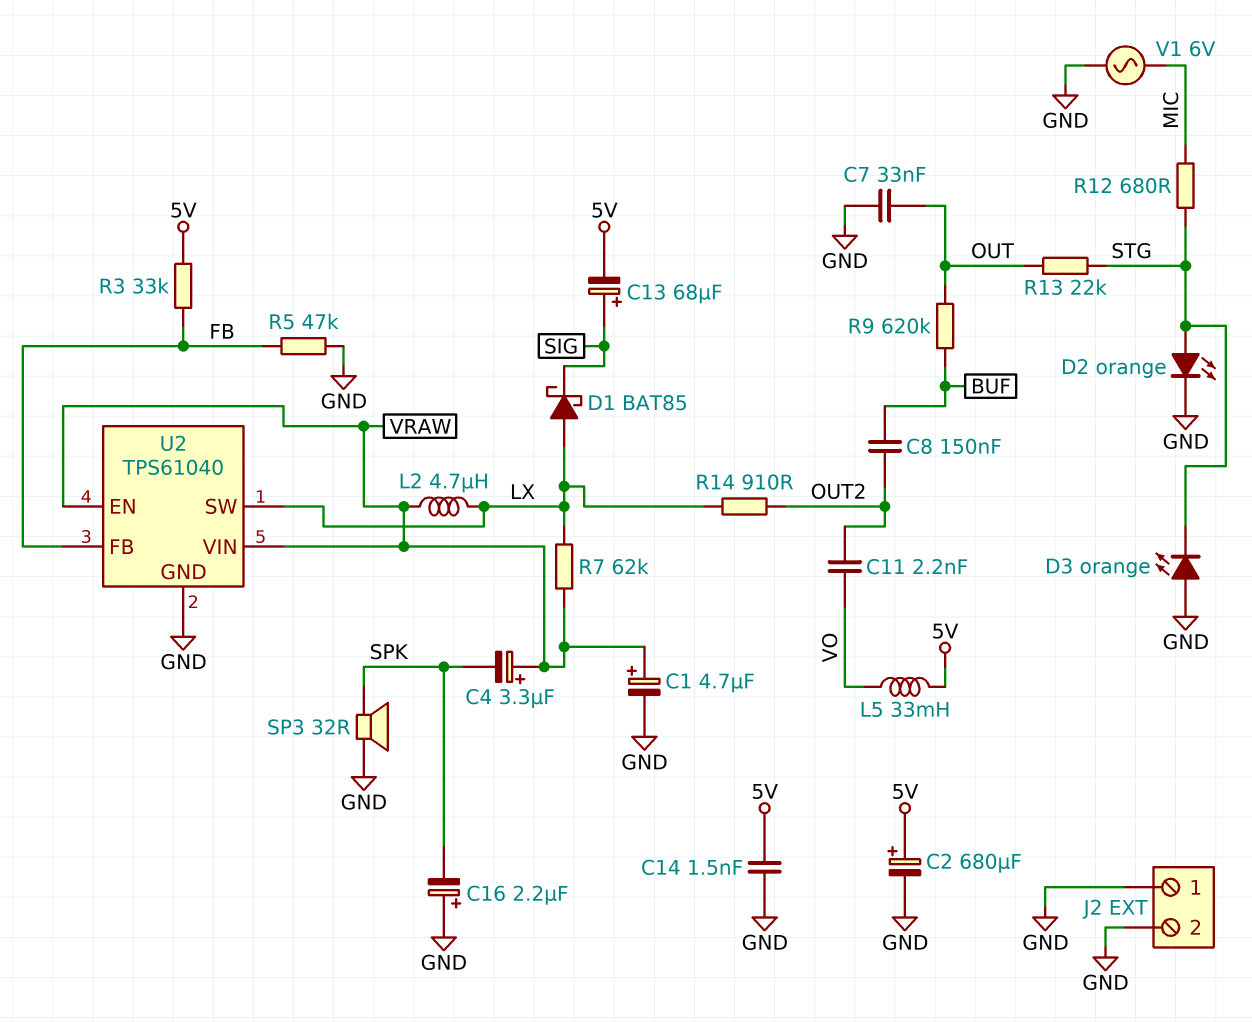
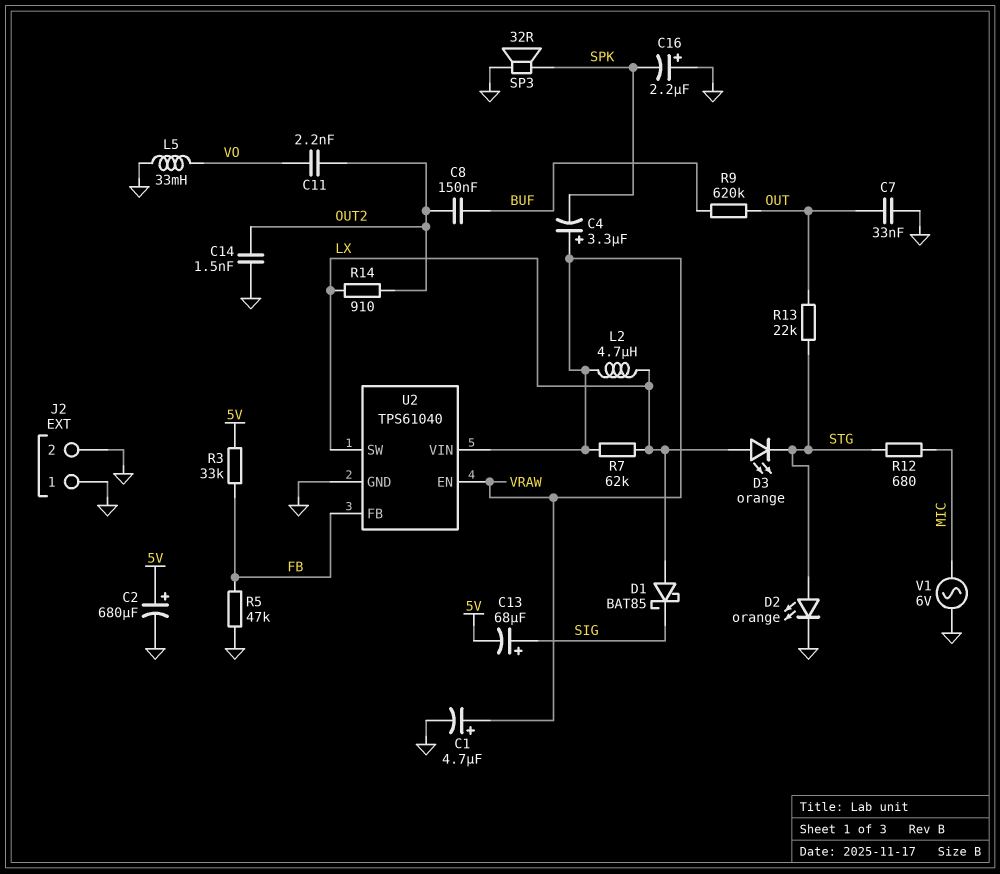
C14: 1.5nF (5V, GND) -> 1.5nF (GND, OUT2)
D3: LED orange (A GND, K STG) -> LED orange (A LX, K STG)
L5: 33mH (5V, VO) -> 33mH (GND, VO)

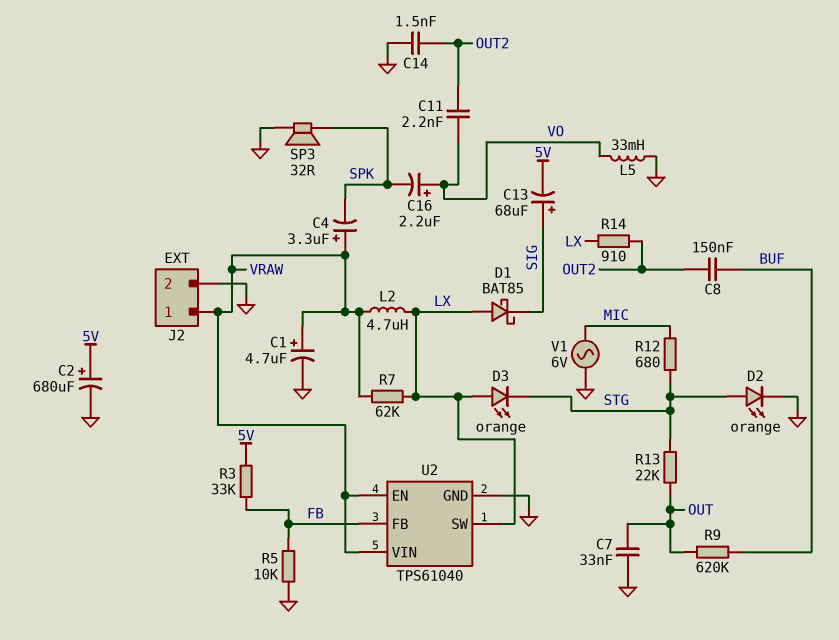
C16: 2.2uF (plus GND, minus SPK) -> 2.2uF (plus VO, minus SPK)
J2 pin 1: GND -> VRAW
R5: 47k (FB, GND) -> 10k (FB, GND)

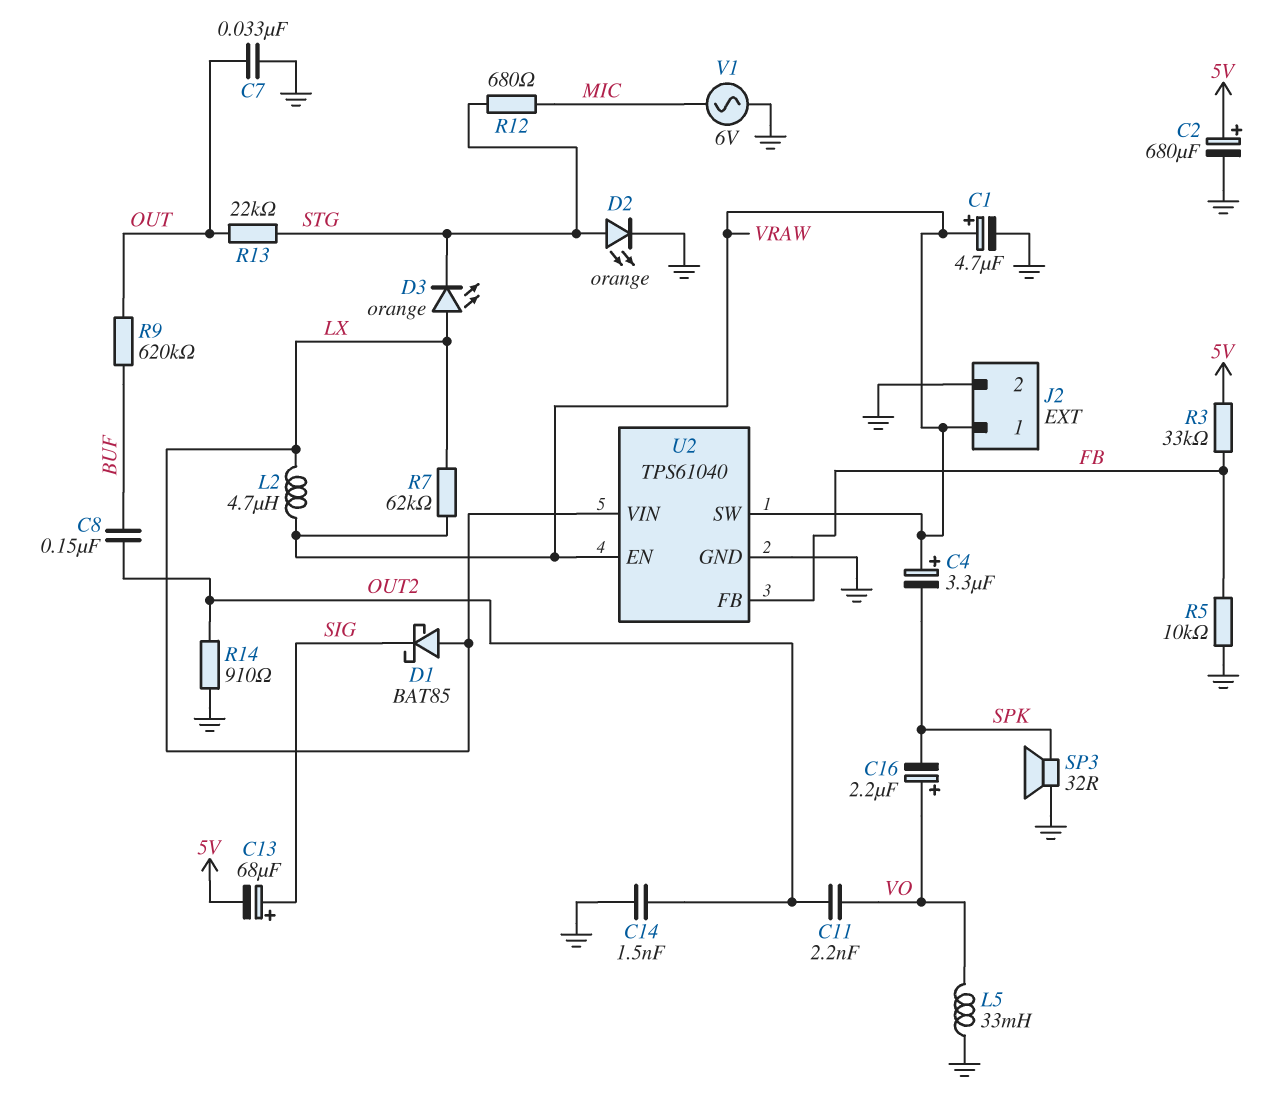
R14: 910 (LX, OUT2) -> 910 (GND, OUT2)
U2 pin SW: LX -> VRAW
U2 pin VIN: VRAW -> LX

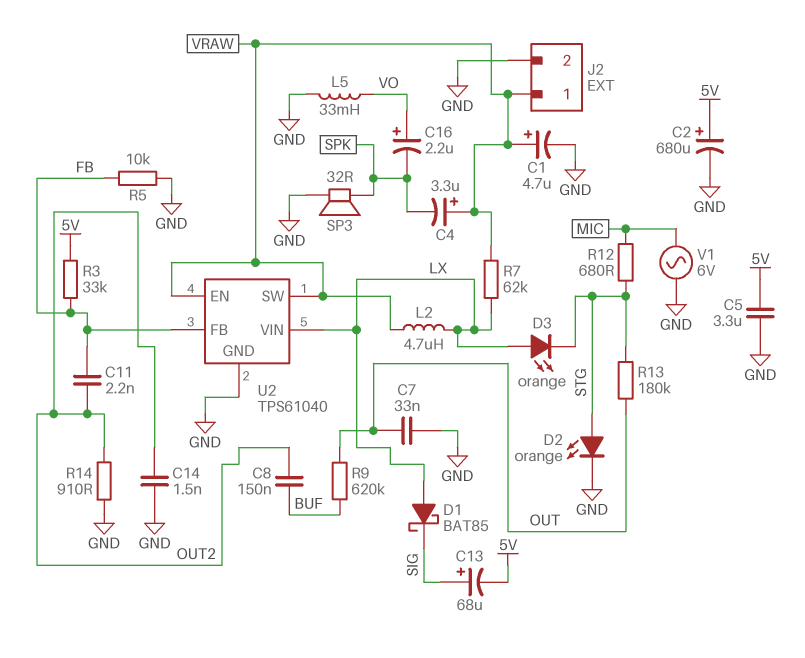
C5: none -> 3.3uF (5V, GND)
C11: 2.2nF (OUT2, VO) -> 2.2nF (FB, OUT2)
R13: 22k (OUT, STG) -> 180k (OUT, STG)

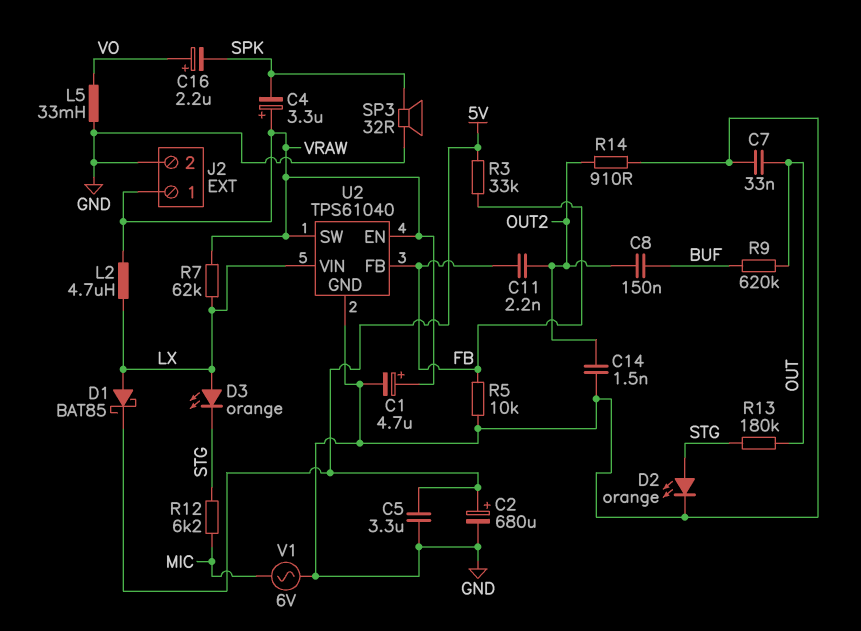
C13: 68uF (plus SIG, minus 5V) -> none
D1: schottky BAT85 (A LX, K SIG) -> schottky BAT85 (A LX, K 5V)
R12: 680 (MIC, STG) -> 6.2k (MIC, STG)

